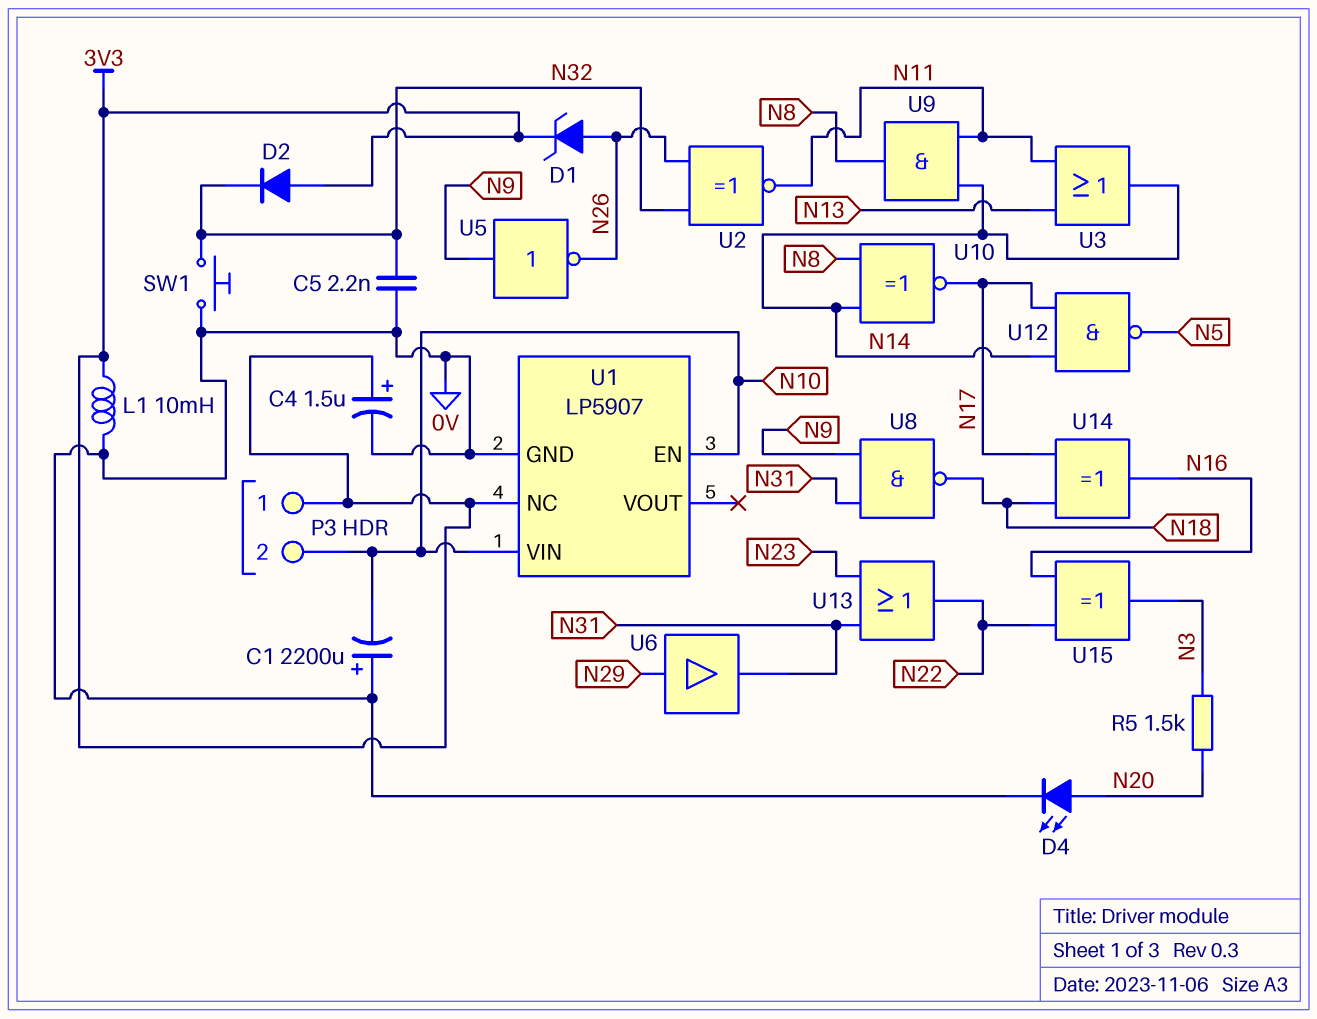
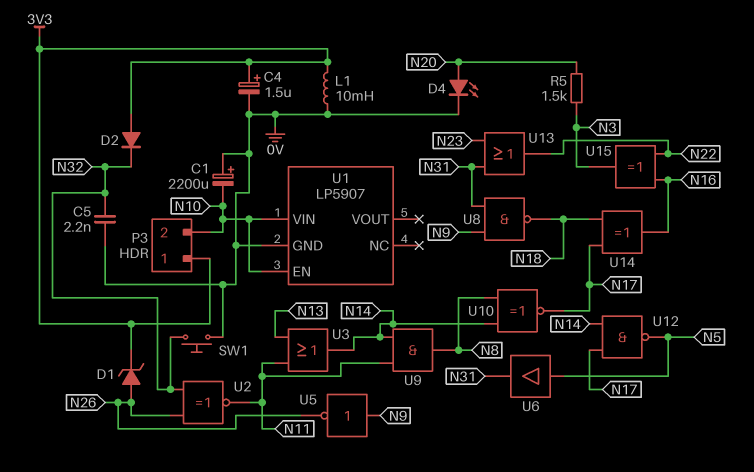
U1 pin NC: 3V3 -> none
U6: buffer (in N29, out N31) -> buffer (in N5, out N31)

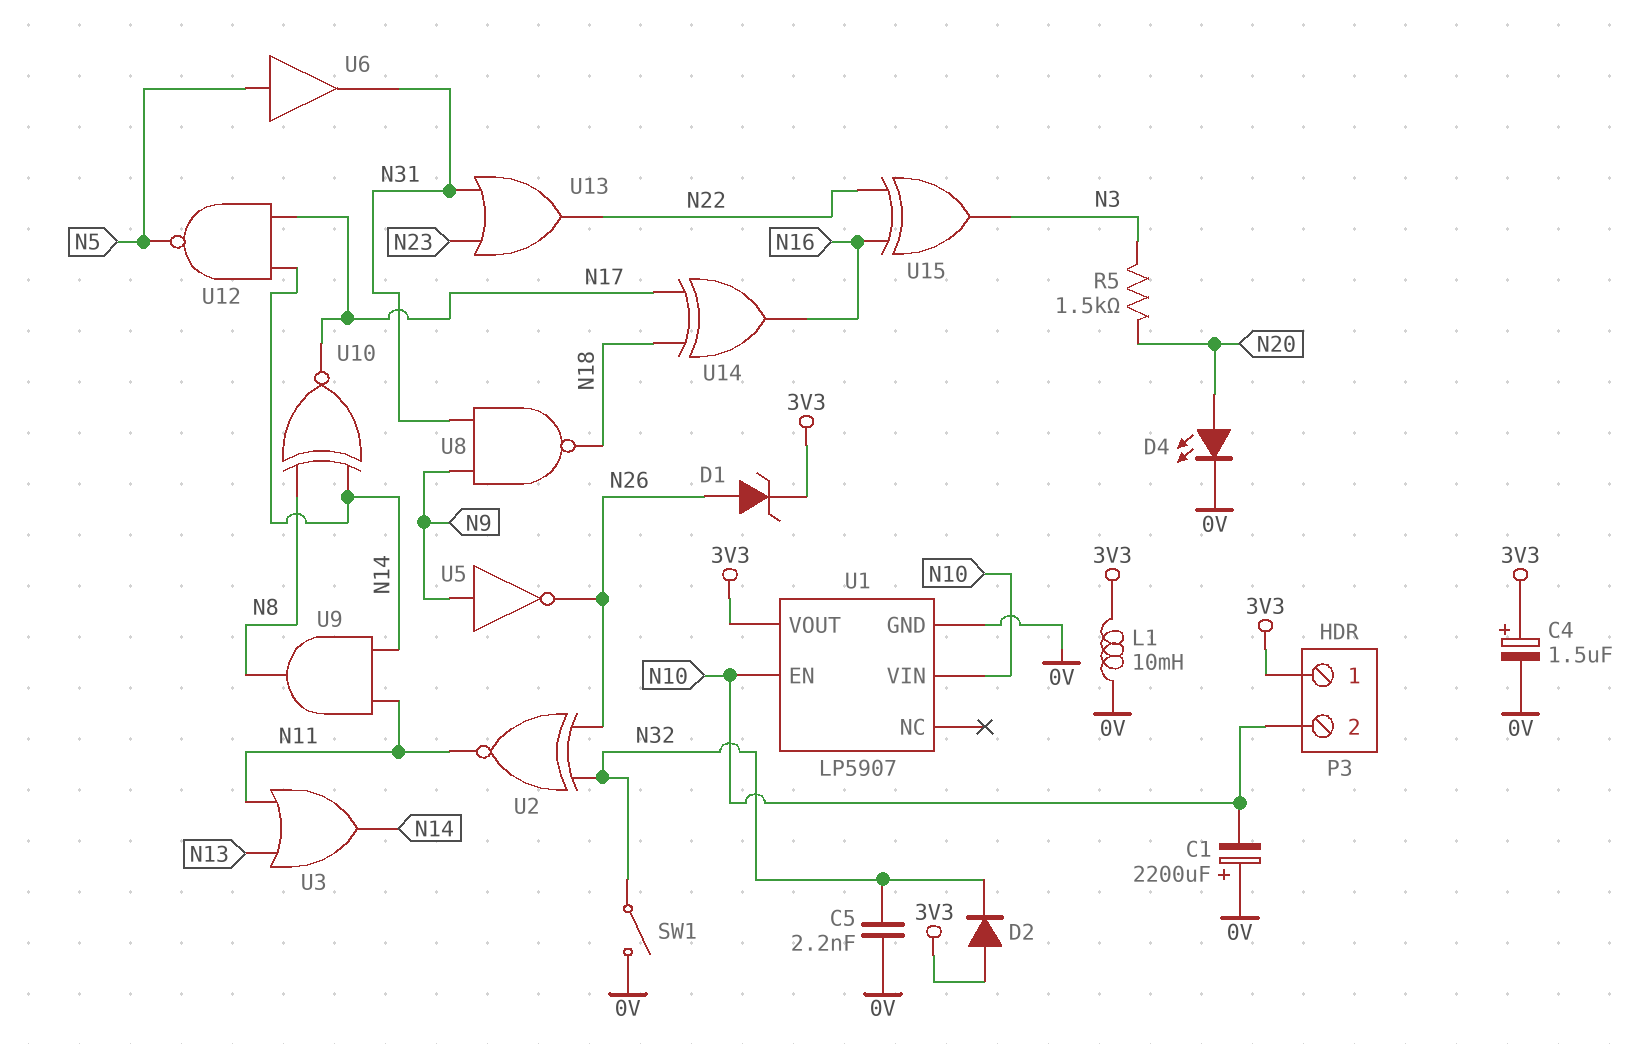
SW1: button (0V, N32) -> switch (0V, N32)
U1 pin VOUT: none -> 3V3

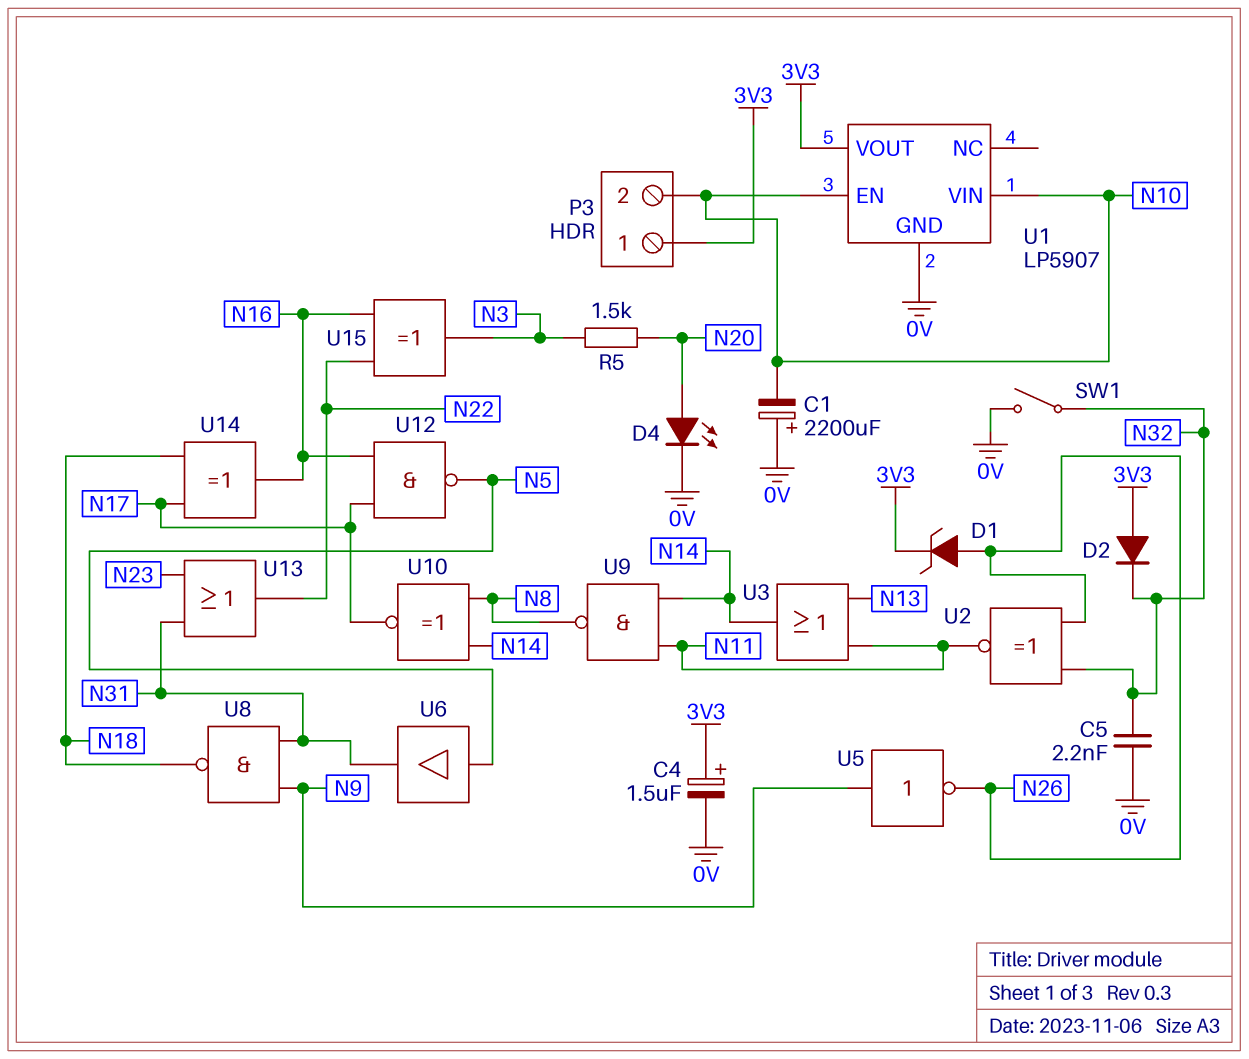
L1: 10mH (0V, 3V3) -> none
U9: AND (in N11, in N14, out N8) -> NAND (in N11, in N14, out N8)
U12: NAND (in N14, in N17, out N5) -> NAND (in N16, in N17, out N5)

